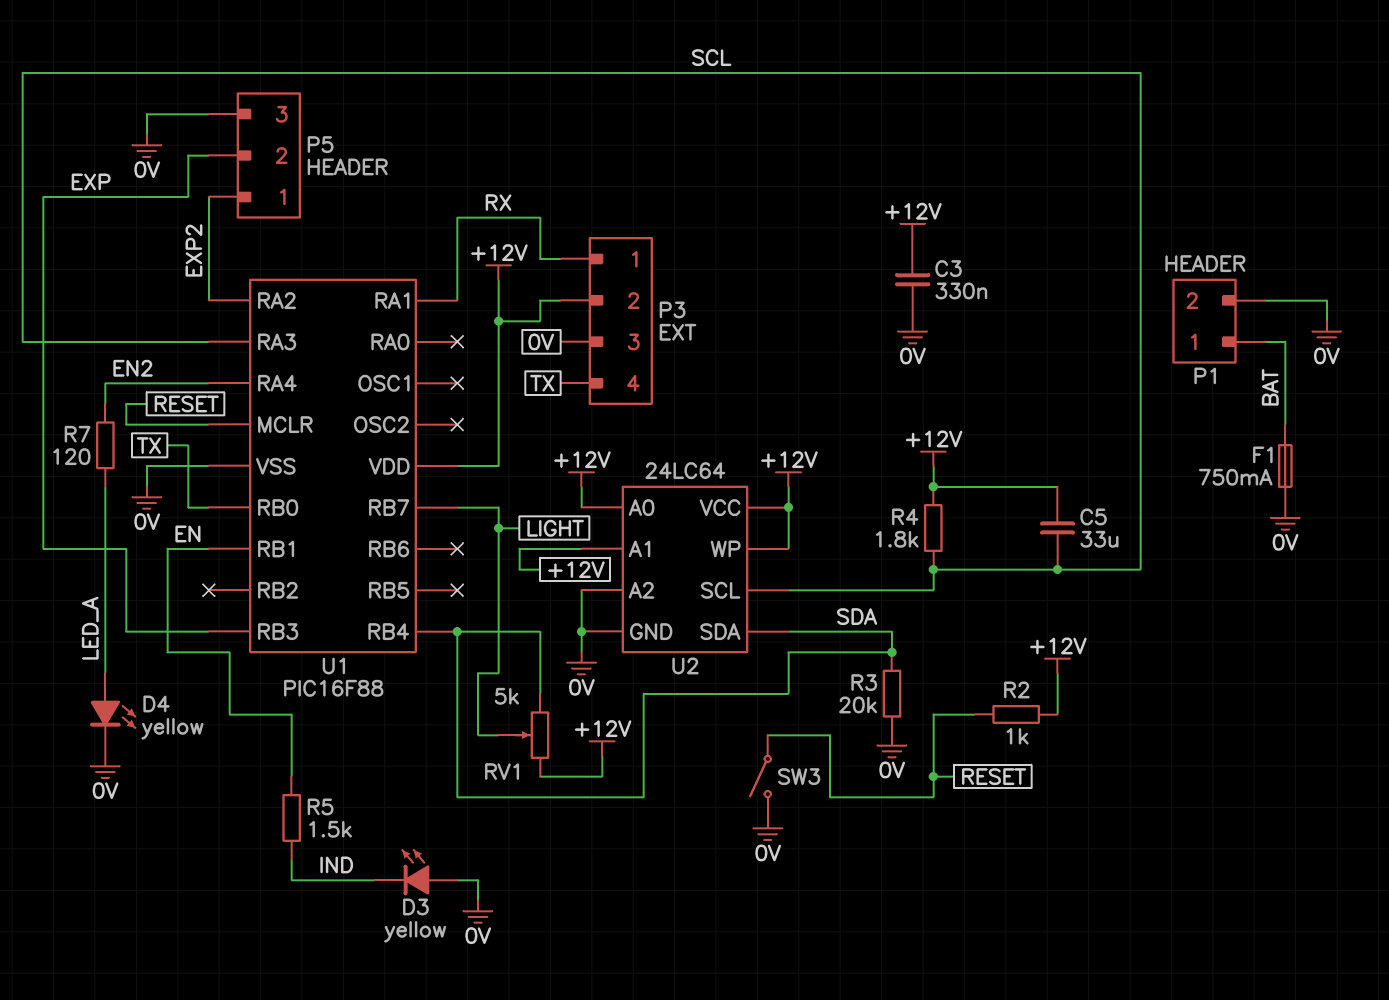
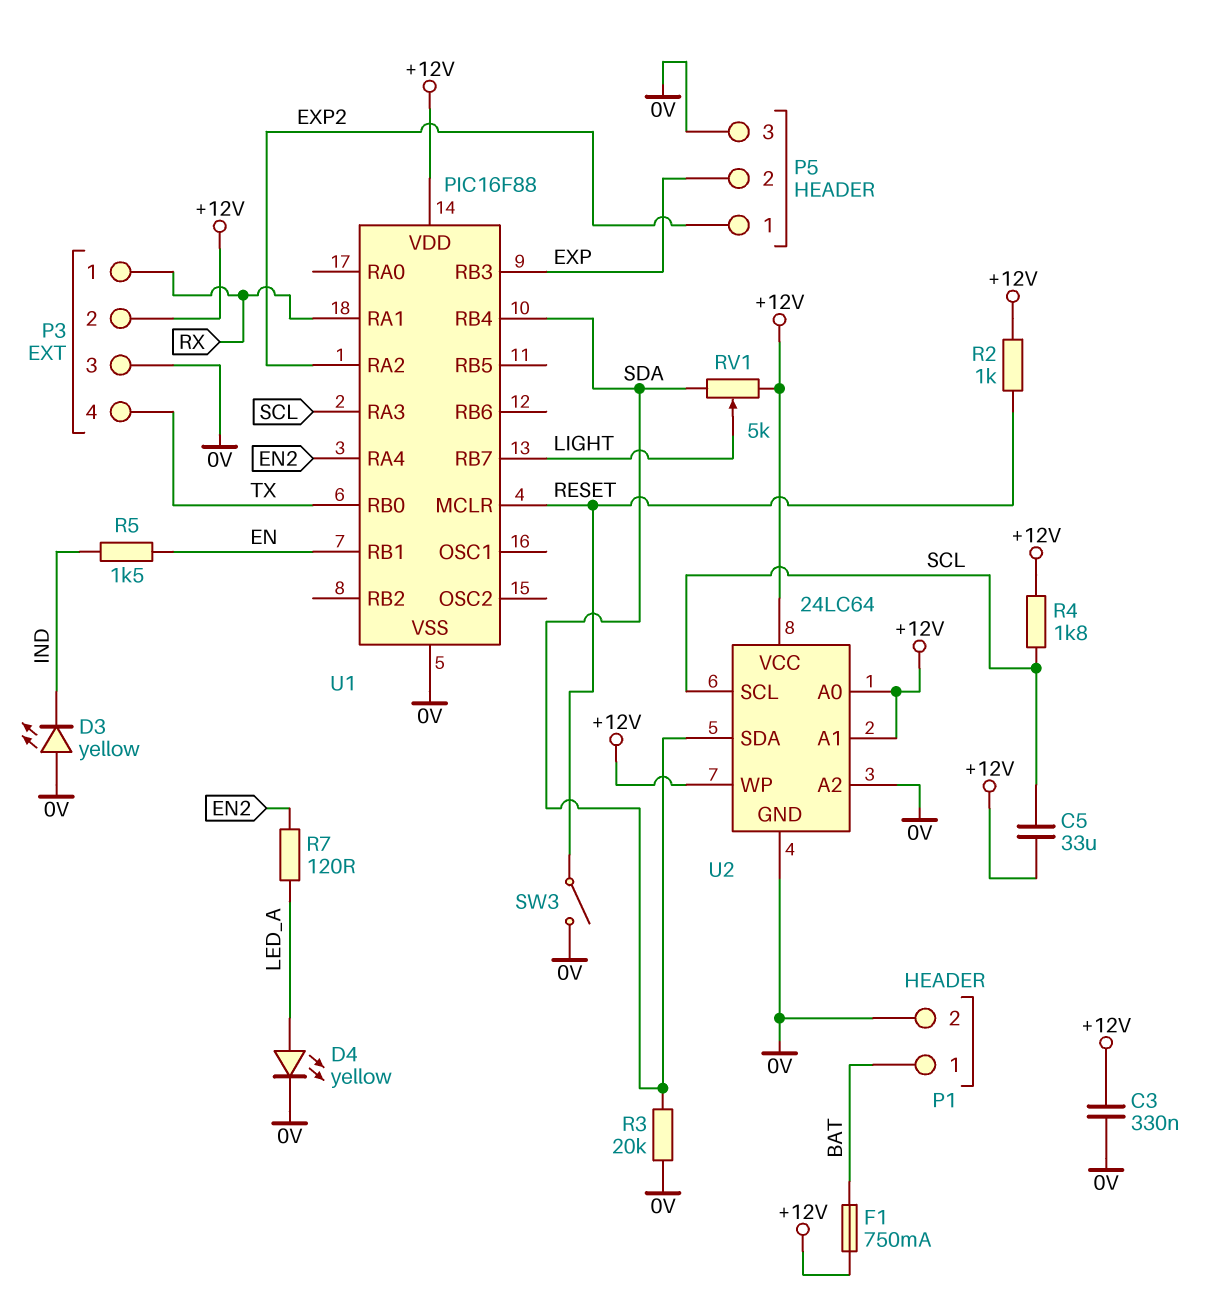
F1: 750mA (0V, BAT) -> 750mA (+12V, BAT)

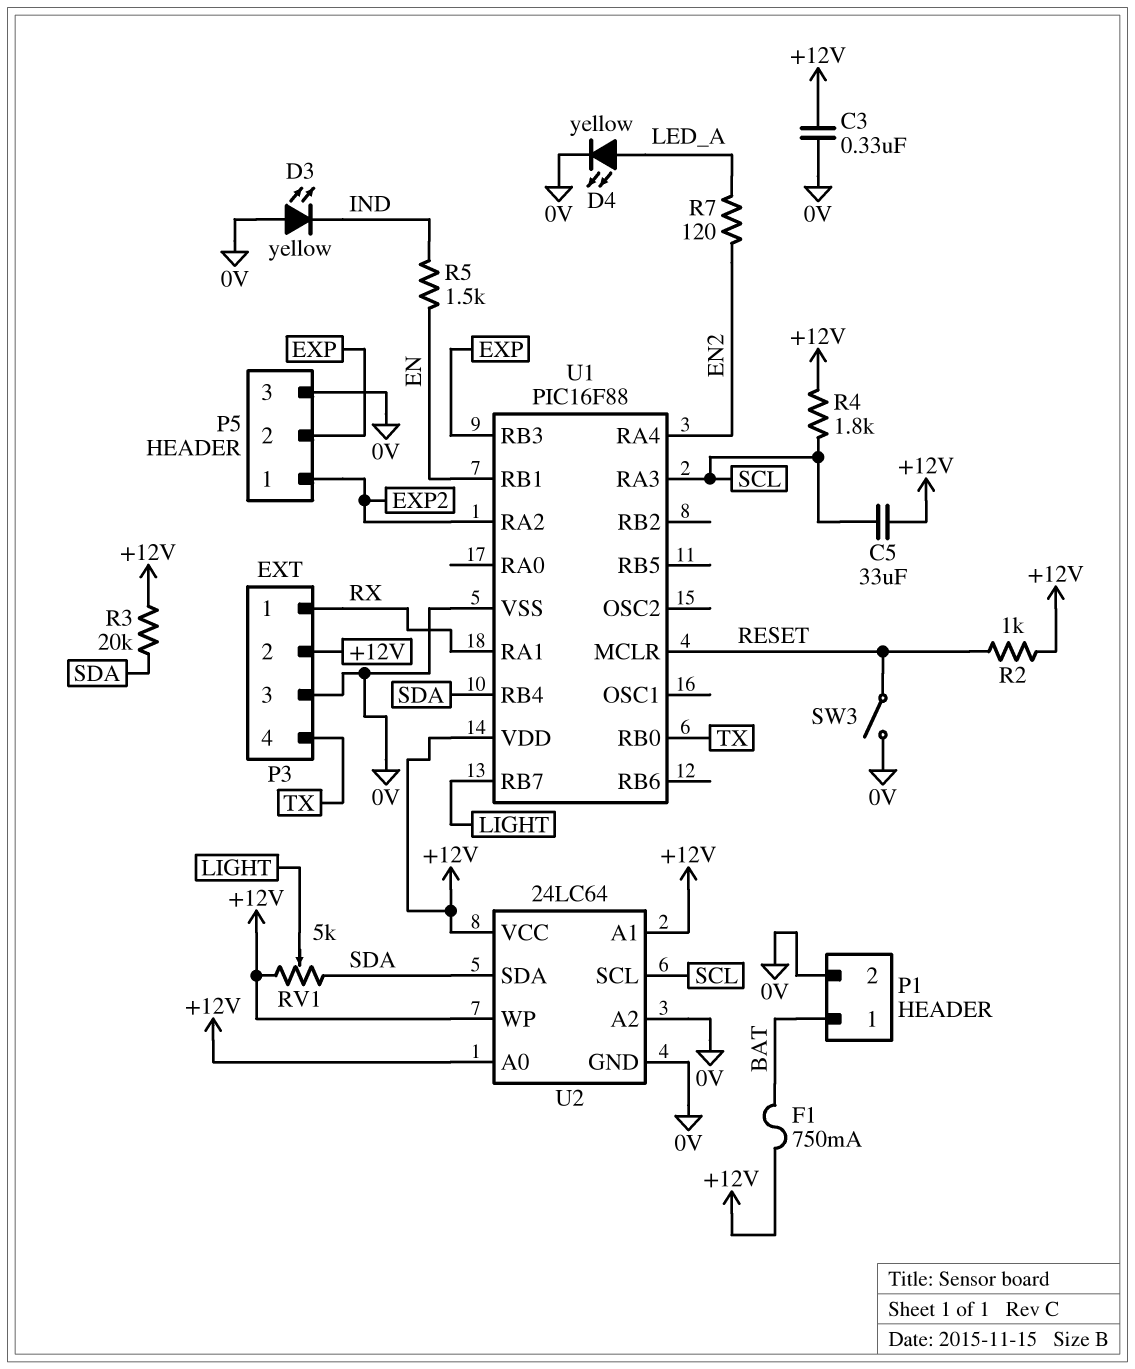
R3: 20k (0V, SDA) -> 20k (+12V, SDA)

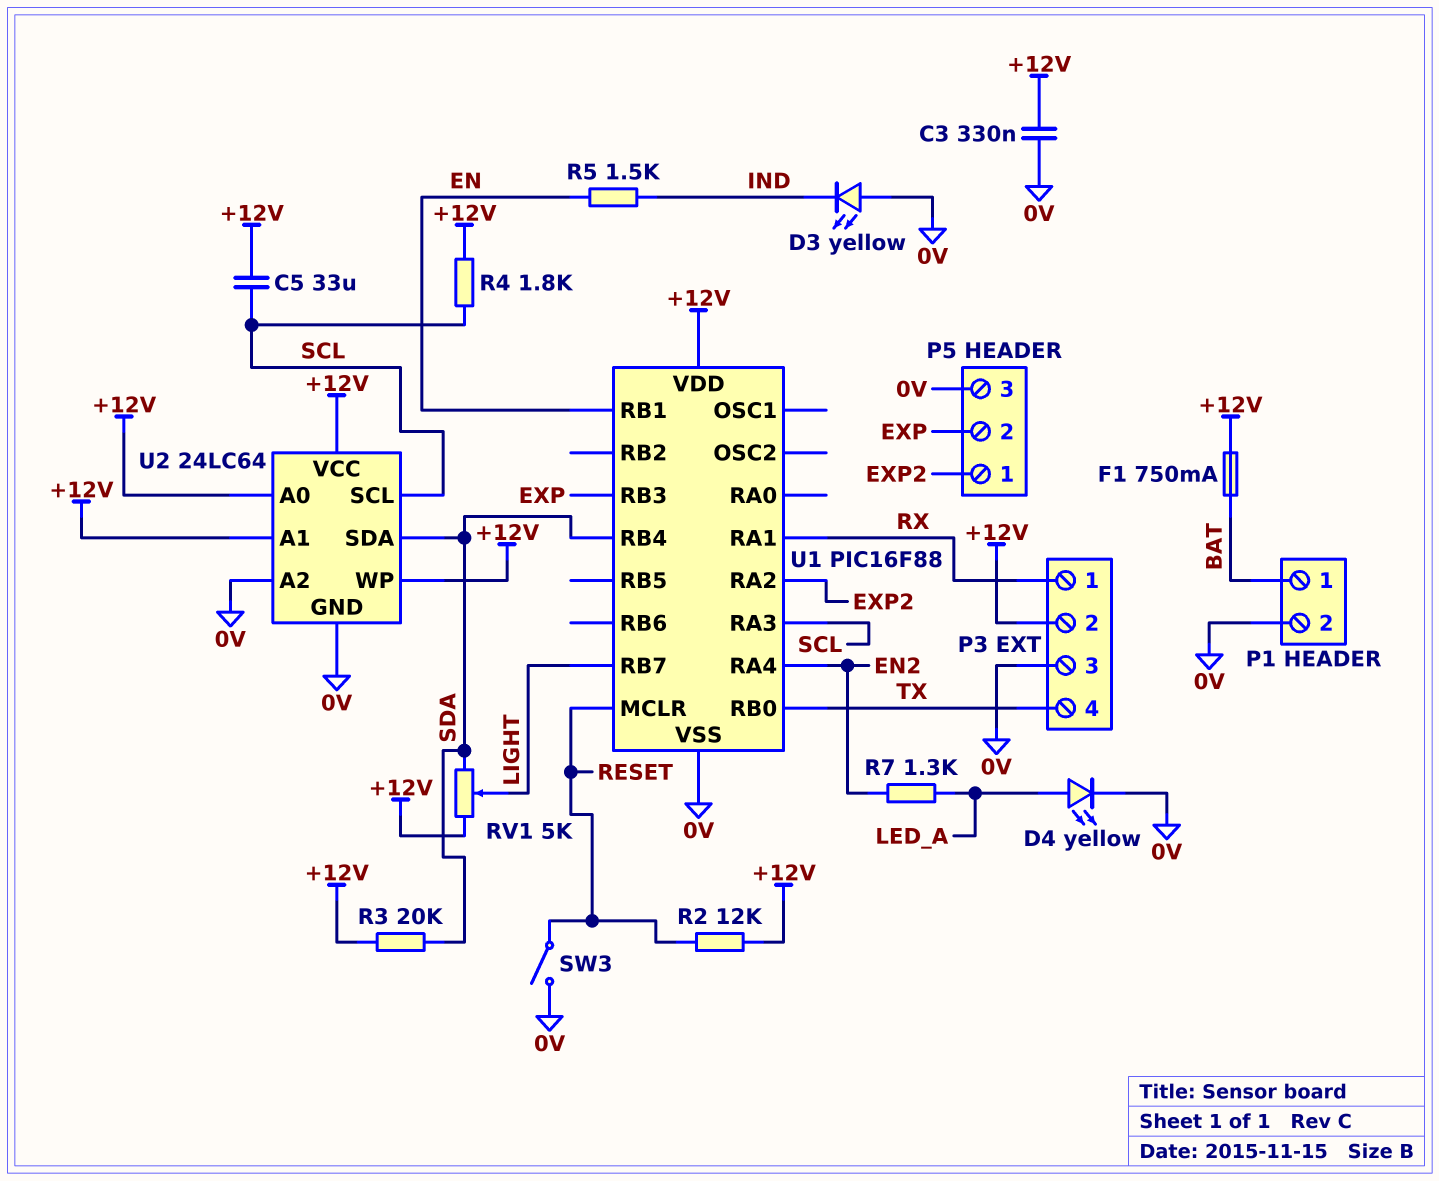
R2: 1k (+12V, RESET) -> 12k (+12V, RESET)
R7: 120 (EN2, LED_A) -> 1.3k (EN2, LED_A)

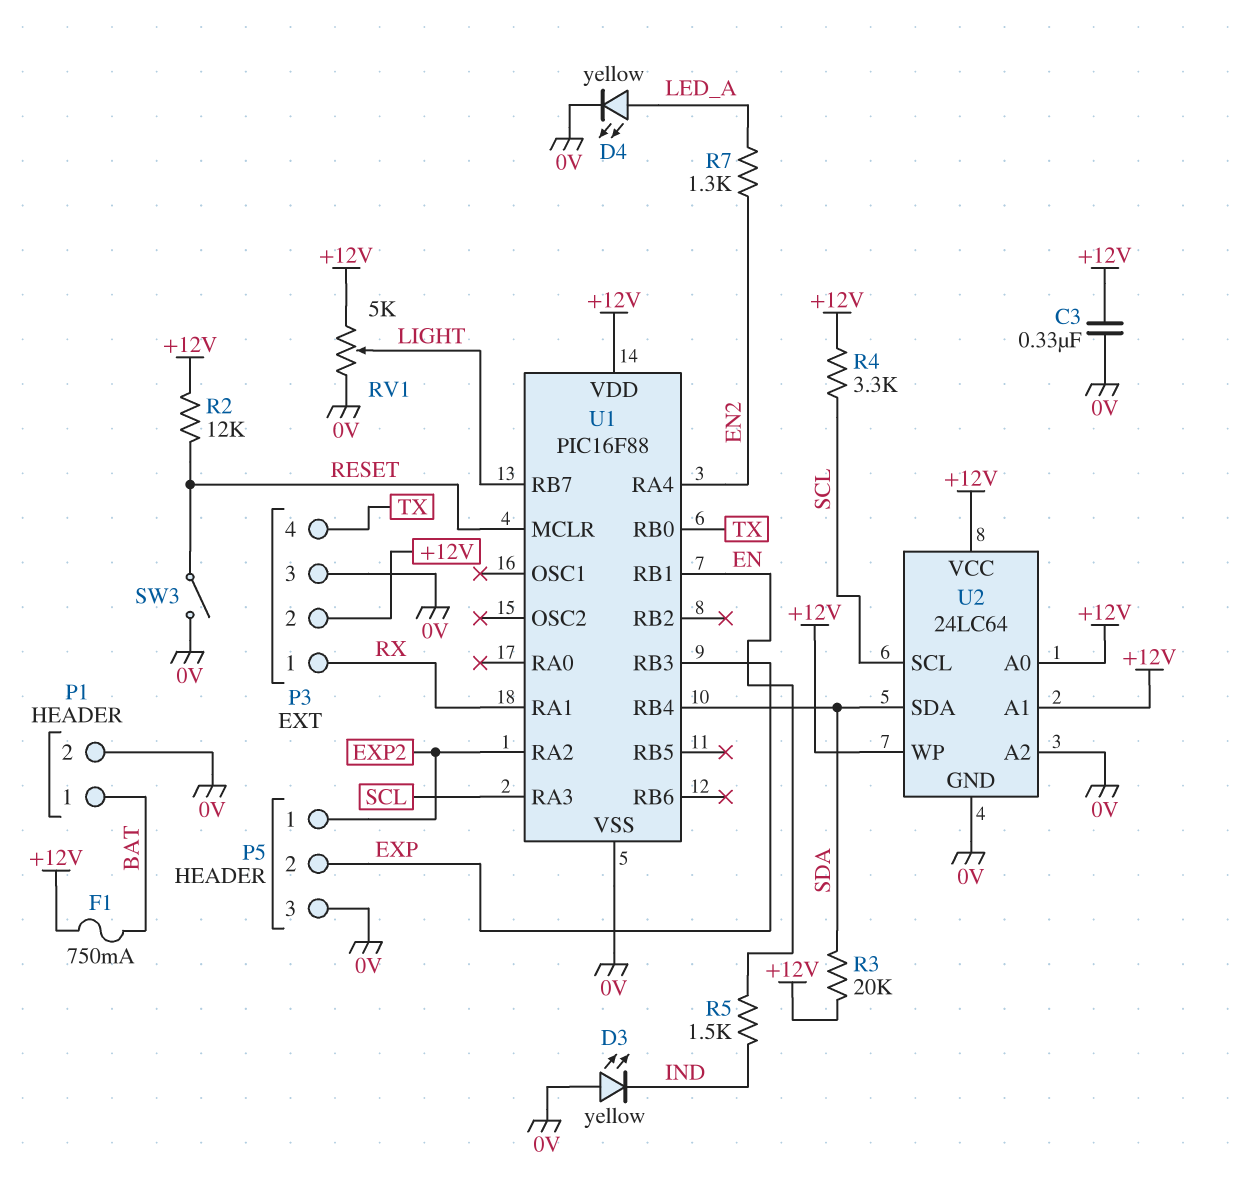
C5: 33uF (+12V, SCL) -> none
R4: 1.8k (+12V, SCL) -> 3.3k (+12V, SCL)
RV1: 5k (+12V, SDA, wiper LIGHT) -> 5k (+12V, 0V, wiper LIGHT)

